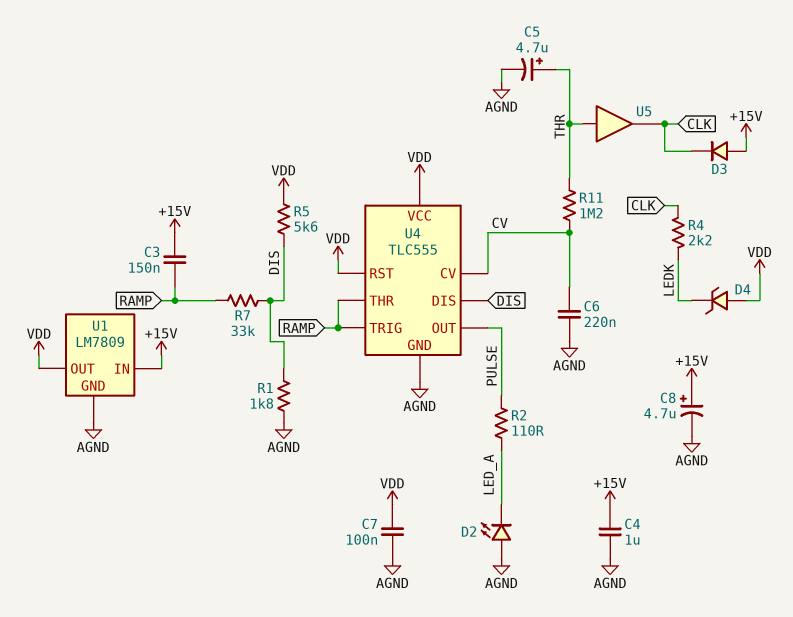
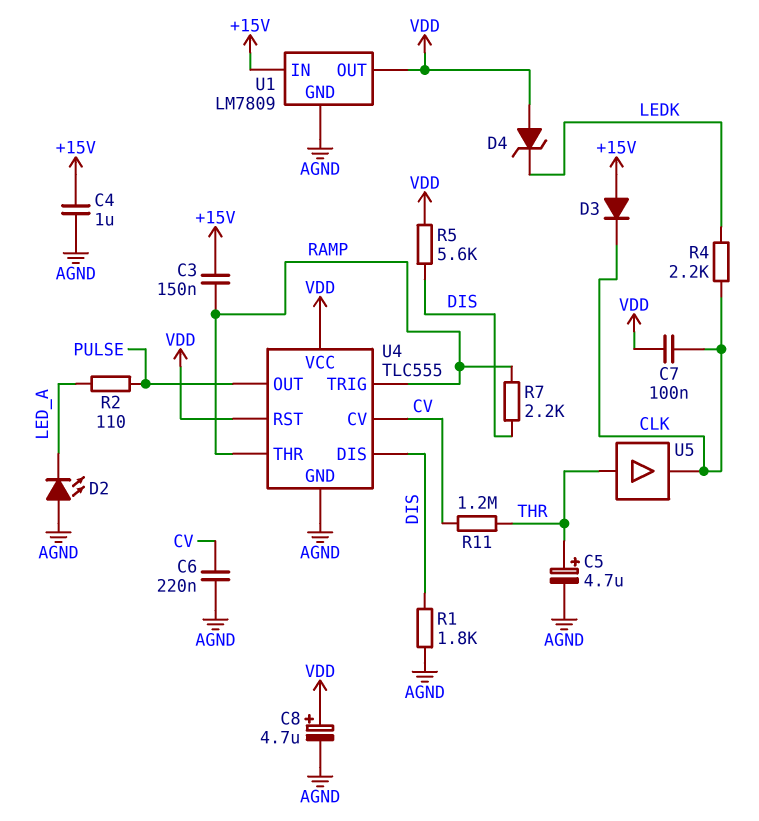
C7: 100nF (AGND, VDD) -> 100nF (CLK, VDD)
C8: 4.7uF (plus +15V, minus AGND) -> 4.7uF (plus VDD, minus AGND)
R7: 33k (DIS, RAMP) -> 2.2k (DIS, RAMP)

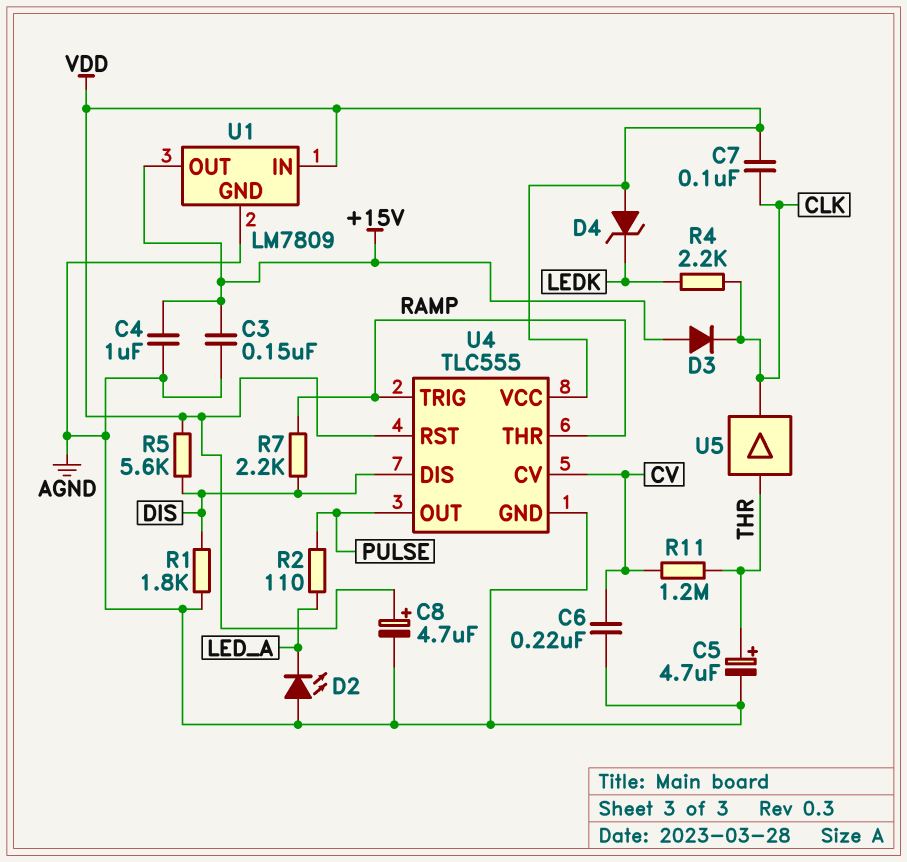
C3: 150nF (+15V, RAMP) -> 150nF (+15V, AGND)
U1 pin IN: +15V -> VDD
U1 pin OUT: VDD -> +15V

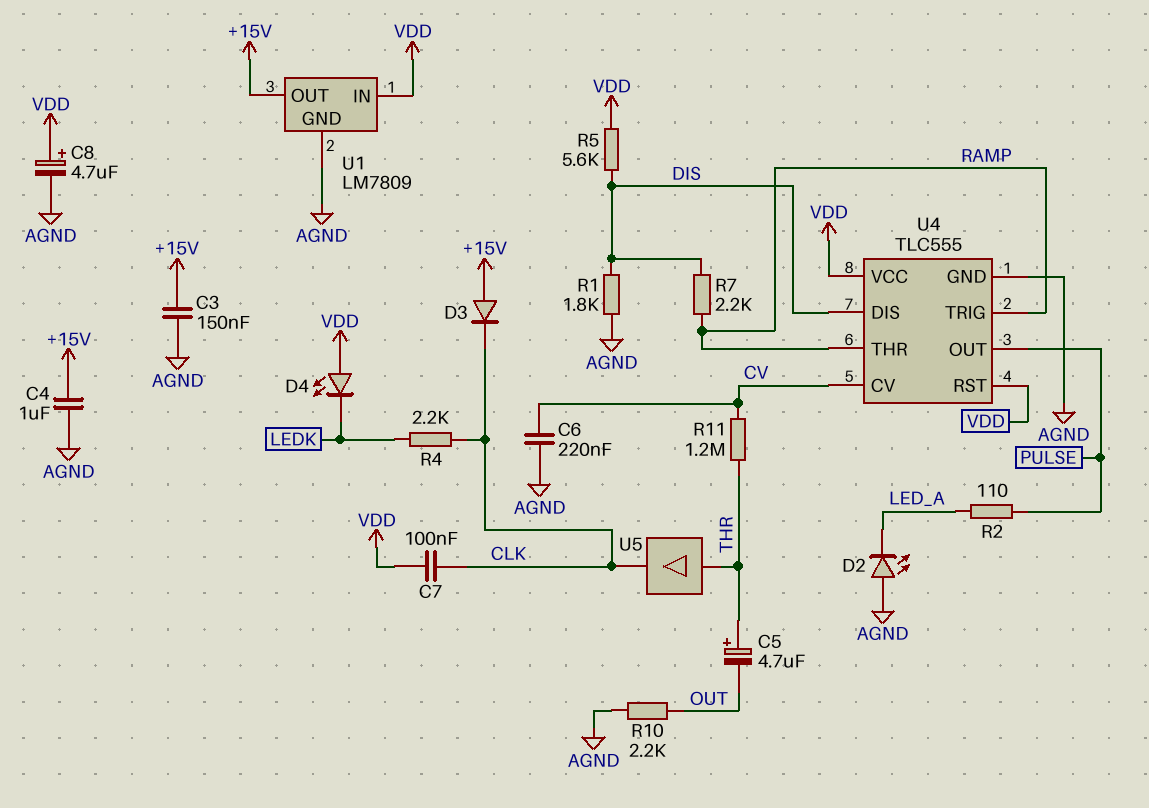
C5: 4.7uF (plus THR, minus AGND) -> 4.7uF (plus THR, minus OUT)
D4: zener (A VDD, K LEDK) -> LED (A VDD, K LEDK)
R10: none -> 2.2k (AGND, OUT)

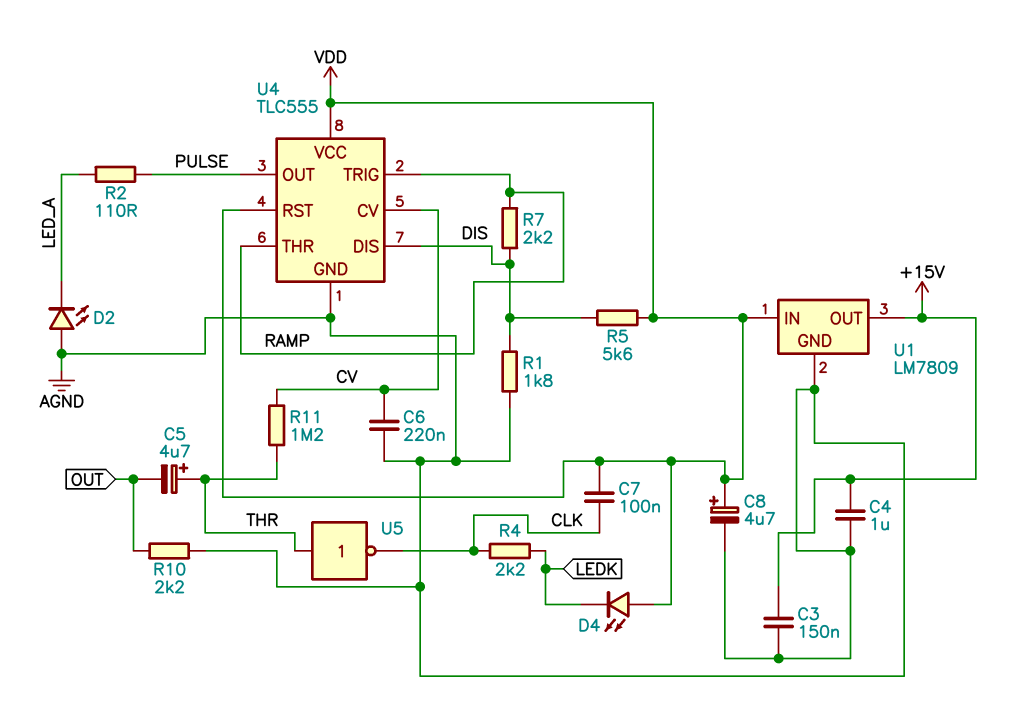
D3: diode (A +15V, K CLK) -> none
U5: buffer (in THR, out CLK) -> NOT (in THR, out CLK)

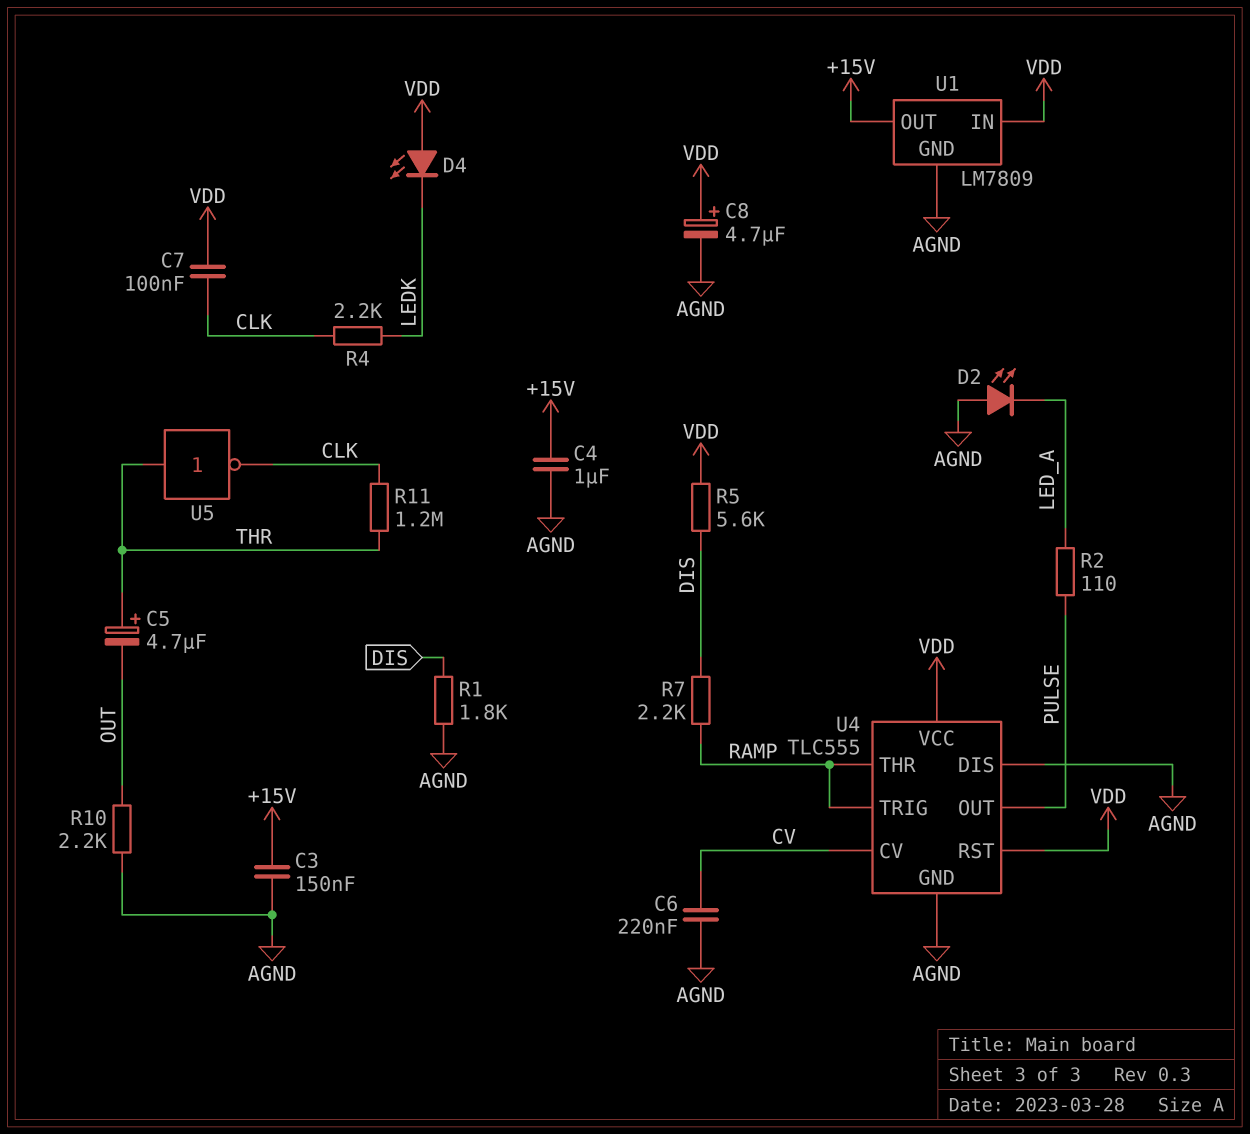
R11: 1.2M (CV, THR) -> 1.2M (CLK, THR)
U4 pin DIS: DIS -> AGND

